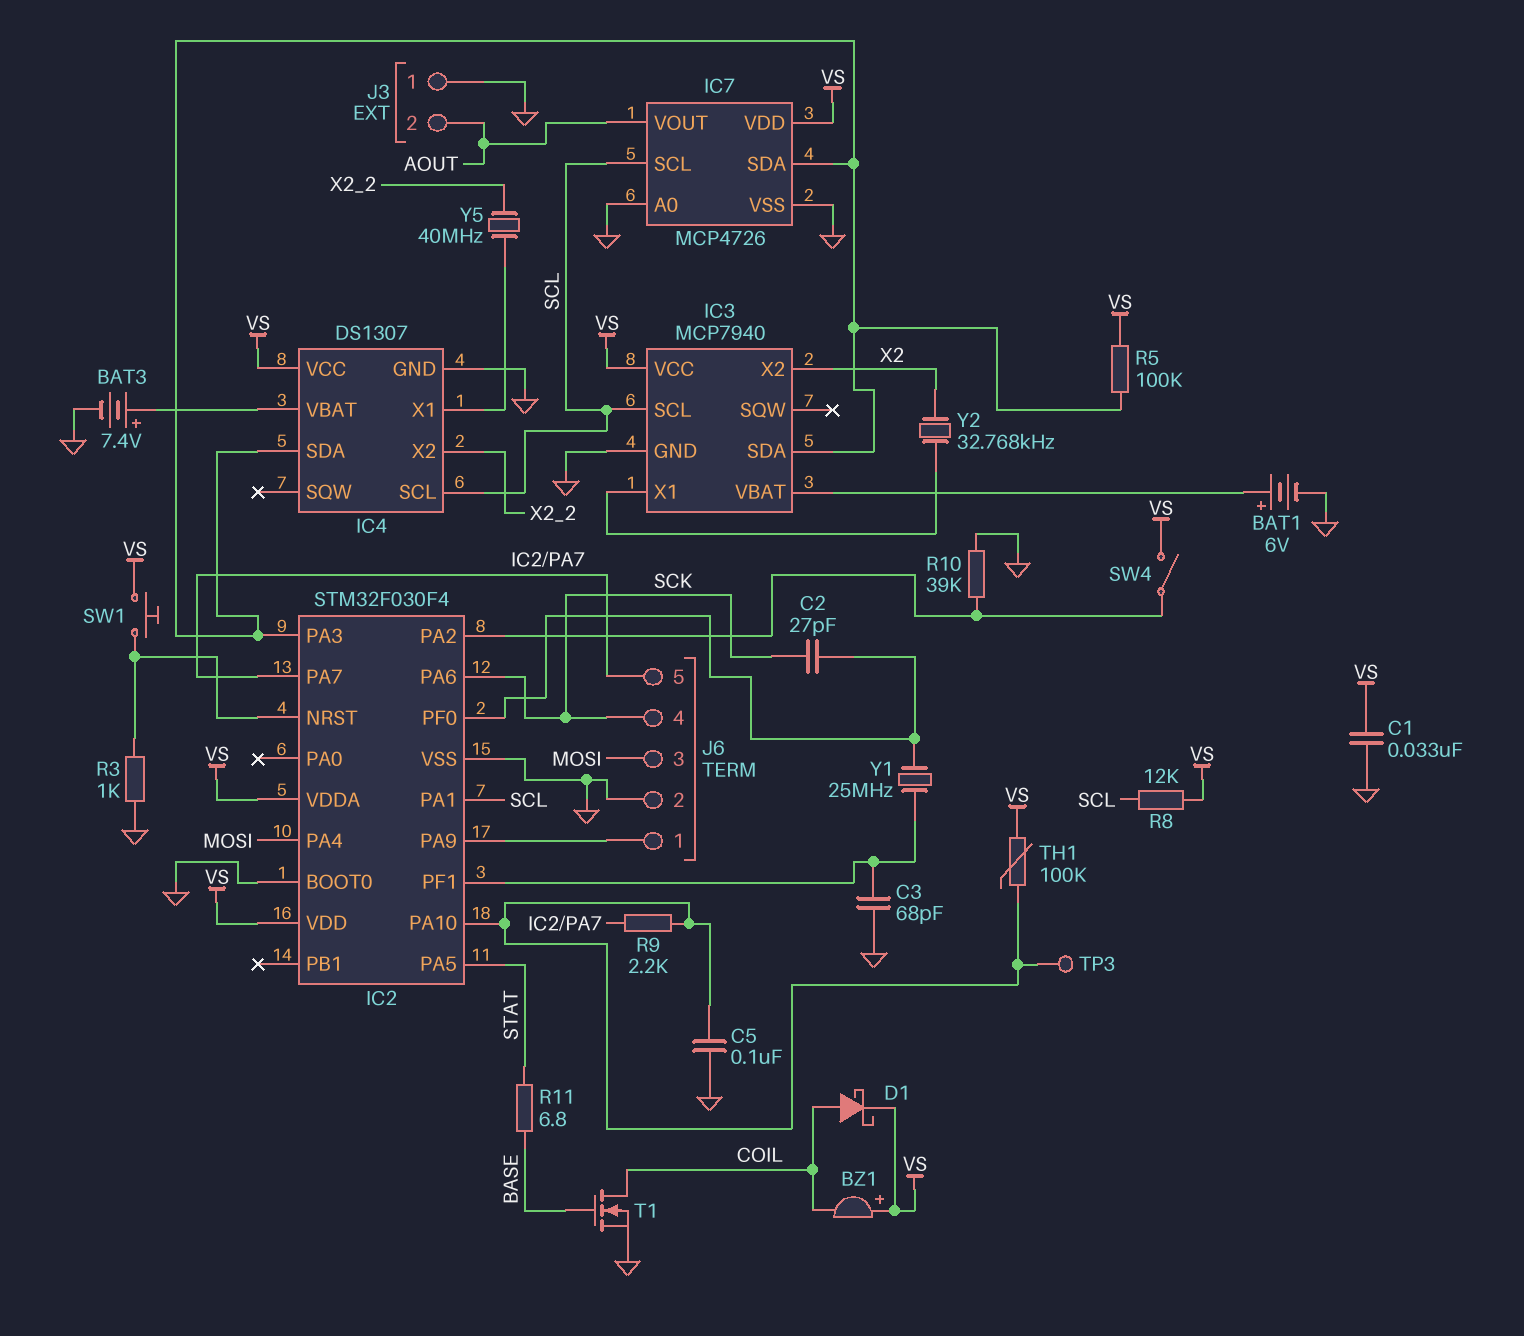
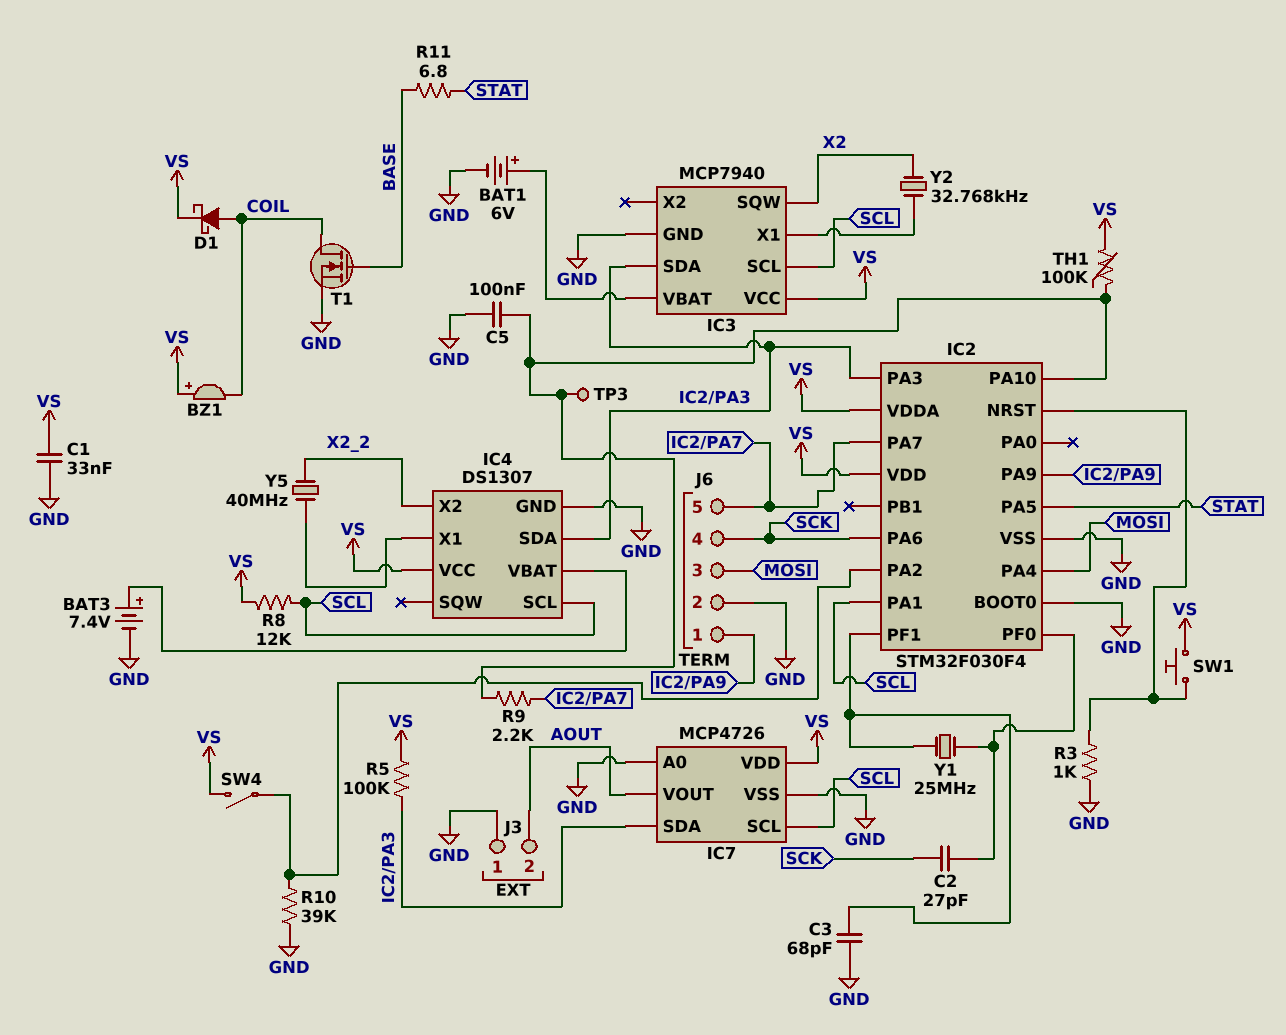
IC3 pin SQW: none -> X2
IC3 pin X2: X2 -> none

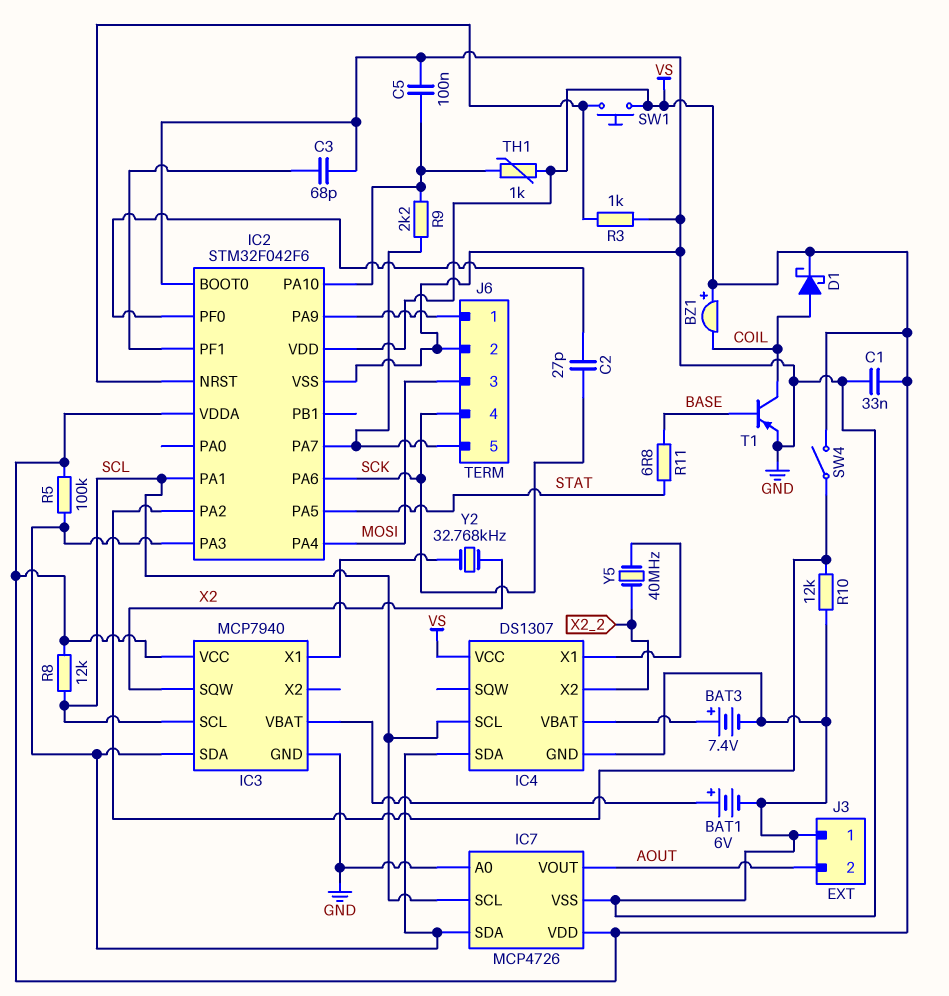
IC2: STM32F030F4 -> STM32F042F6
R10: 39k (GND, IC2/PA2) -> 12k (GND, IC2/PA2)
T1: NMOS (G BASE, D COIL, S GND) -> PNP (B BASE, C COIL, E GND)
TH1: 100k (IC2/PA10, VS) -> 1k (IC2/PA10, VS)
TP3: test point (IC2/PA10) -> none
Y1: 25MHz (IC2/PF0, IC2/PF1) -> none

